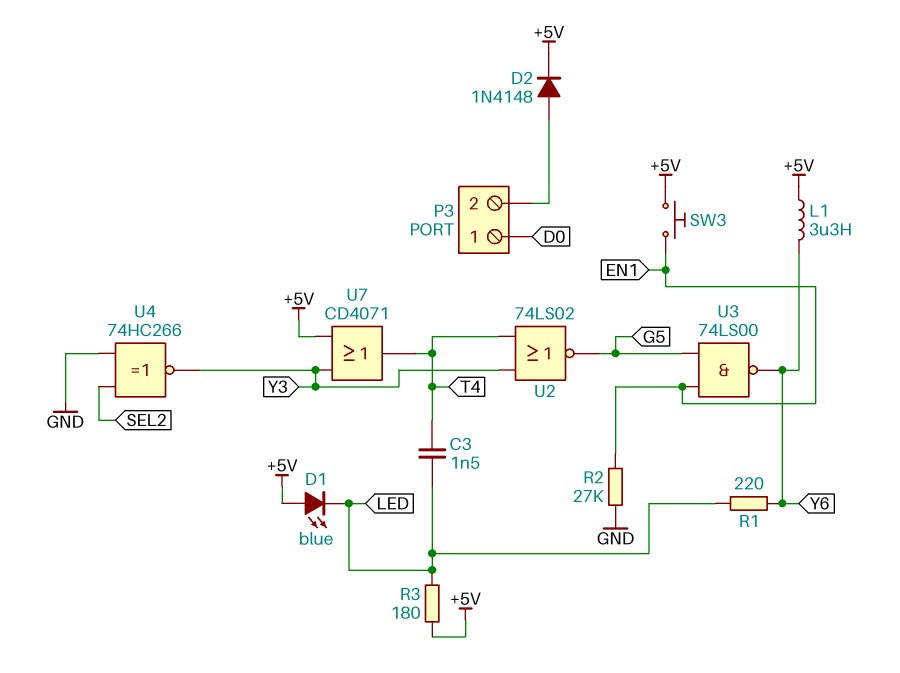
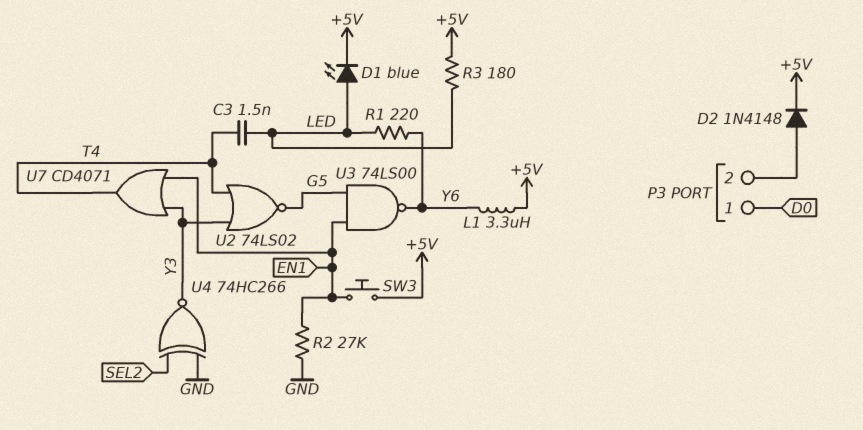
D1: LED blue (A +5V, K LED) -> LED blue (A LED, K +5V)
U7: OR CD4071 (in +5V, in Y3, out T4) -> OR CD4071 (in EN1, in Y3, out T4)

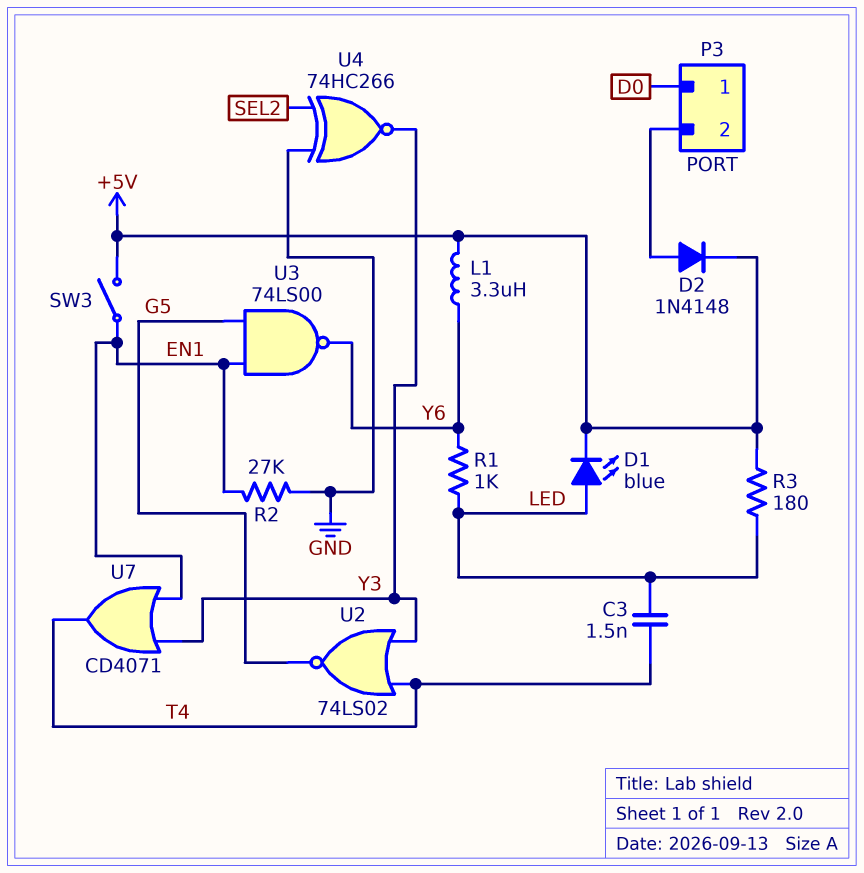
R1: 220 (LED, Y6) -> 1k (LED, Y6)
SW3: button (+5V, EN1) -> switch (+5V, EN1)

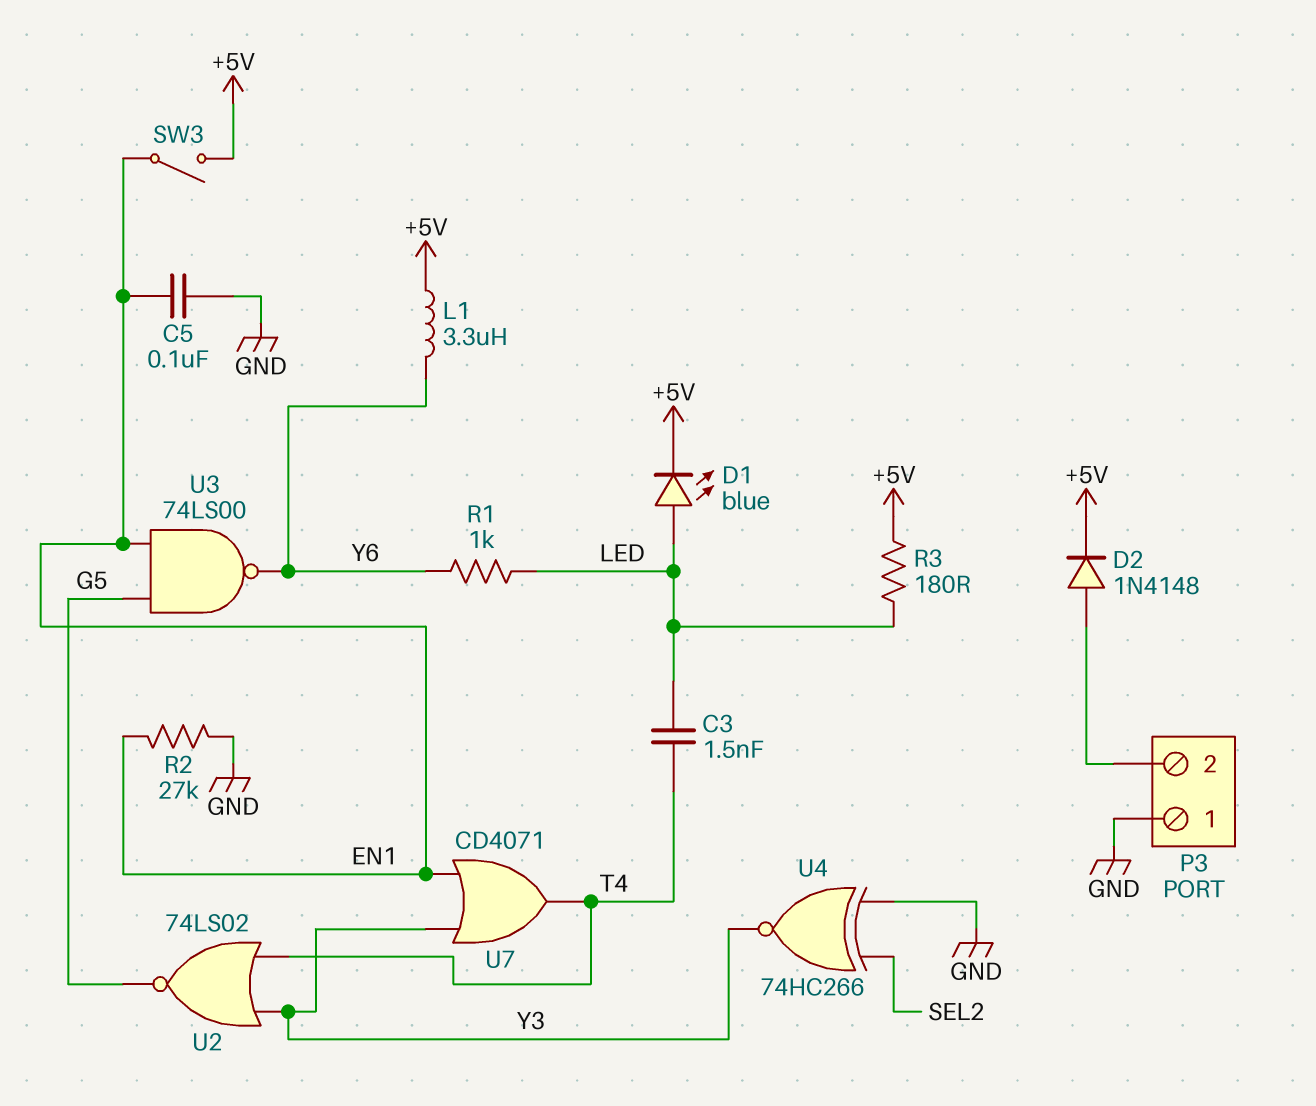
C5: none -> 100nF (EN1, GND)
P3 pin 1: D0 -> GND

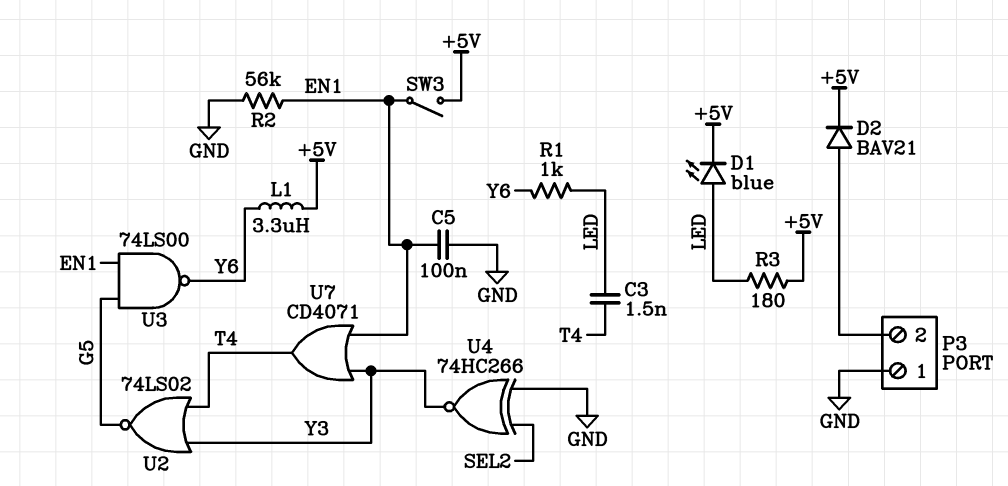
D2: diode 1N4148 (A P3/2, K +5V) -> diode BAV21 (A P3/2, K +5V)
R2: 27k (EN1, GND) -> 56k (EN1, GND)

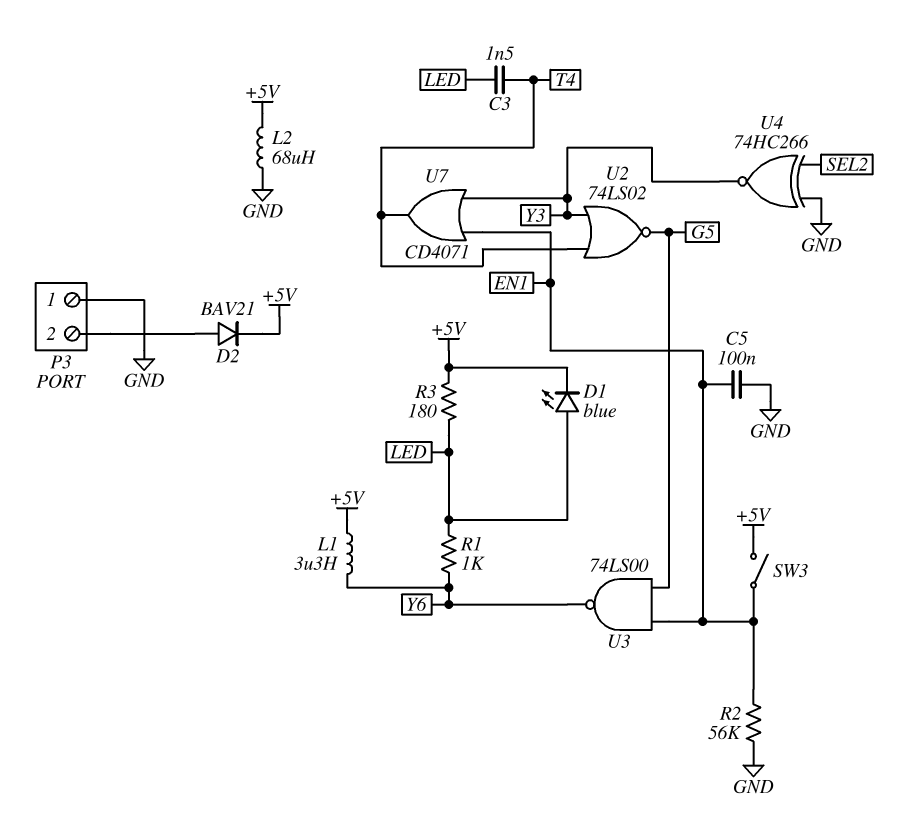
L2: none -> 68uH (+5V, GND)

